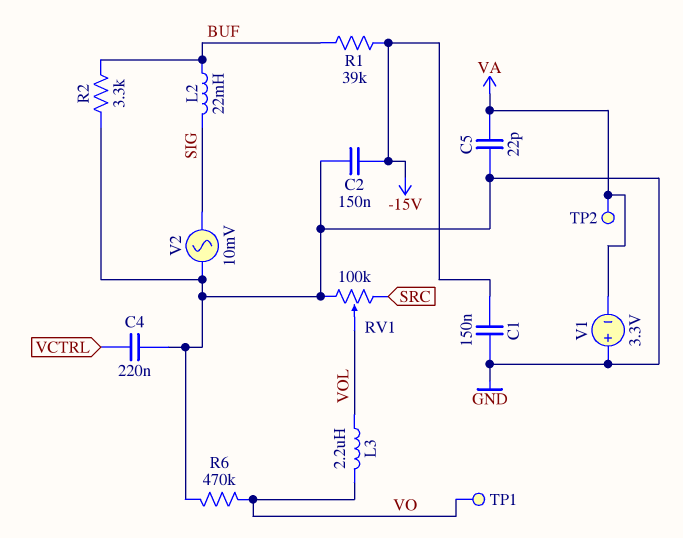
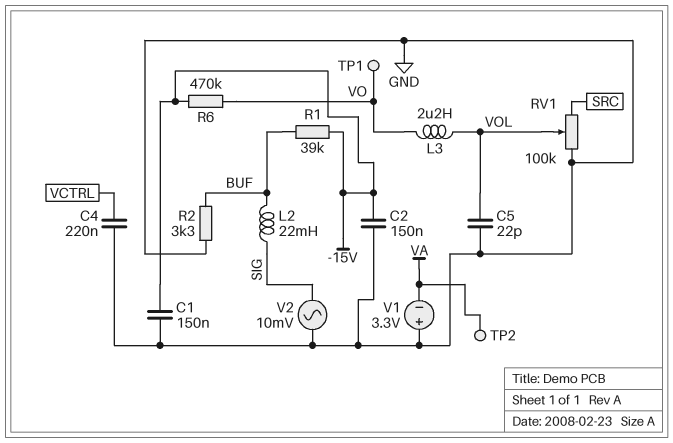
C5: 22pF (GND, VA) -> 22pF (GND, VOL)
R6: 470k (GND, VO) -> 470k (-15V, VO)

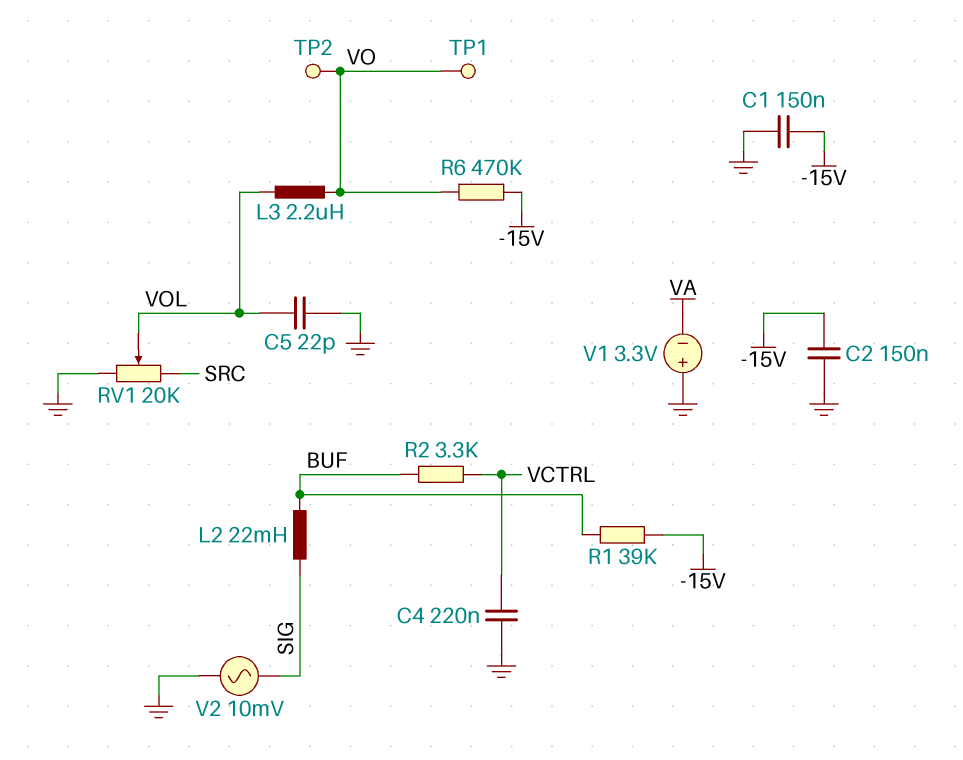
R2: 3.3k (BUF, GND) -> 3.3k (BUF, VCTRL)
RV1: 100k (GND, SRC, wiper VOL) -> 20k (GND, SRC, wiper VOL)
TP2: test point (VA) -> test point (VO)

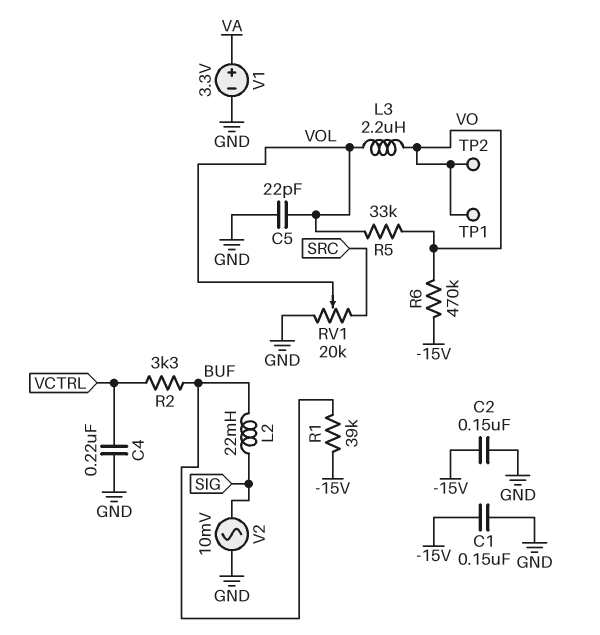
R5: none -> 33k (VO, VOL)
V1: 3.3V (plus GND, minus VA) -> 3.3V (plus VA, minus GND)

